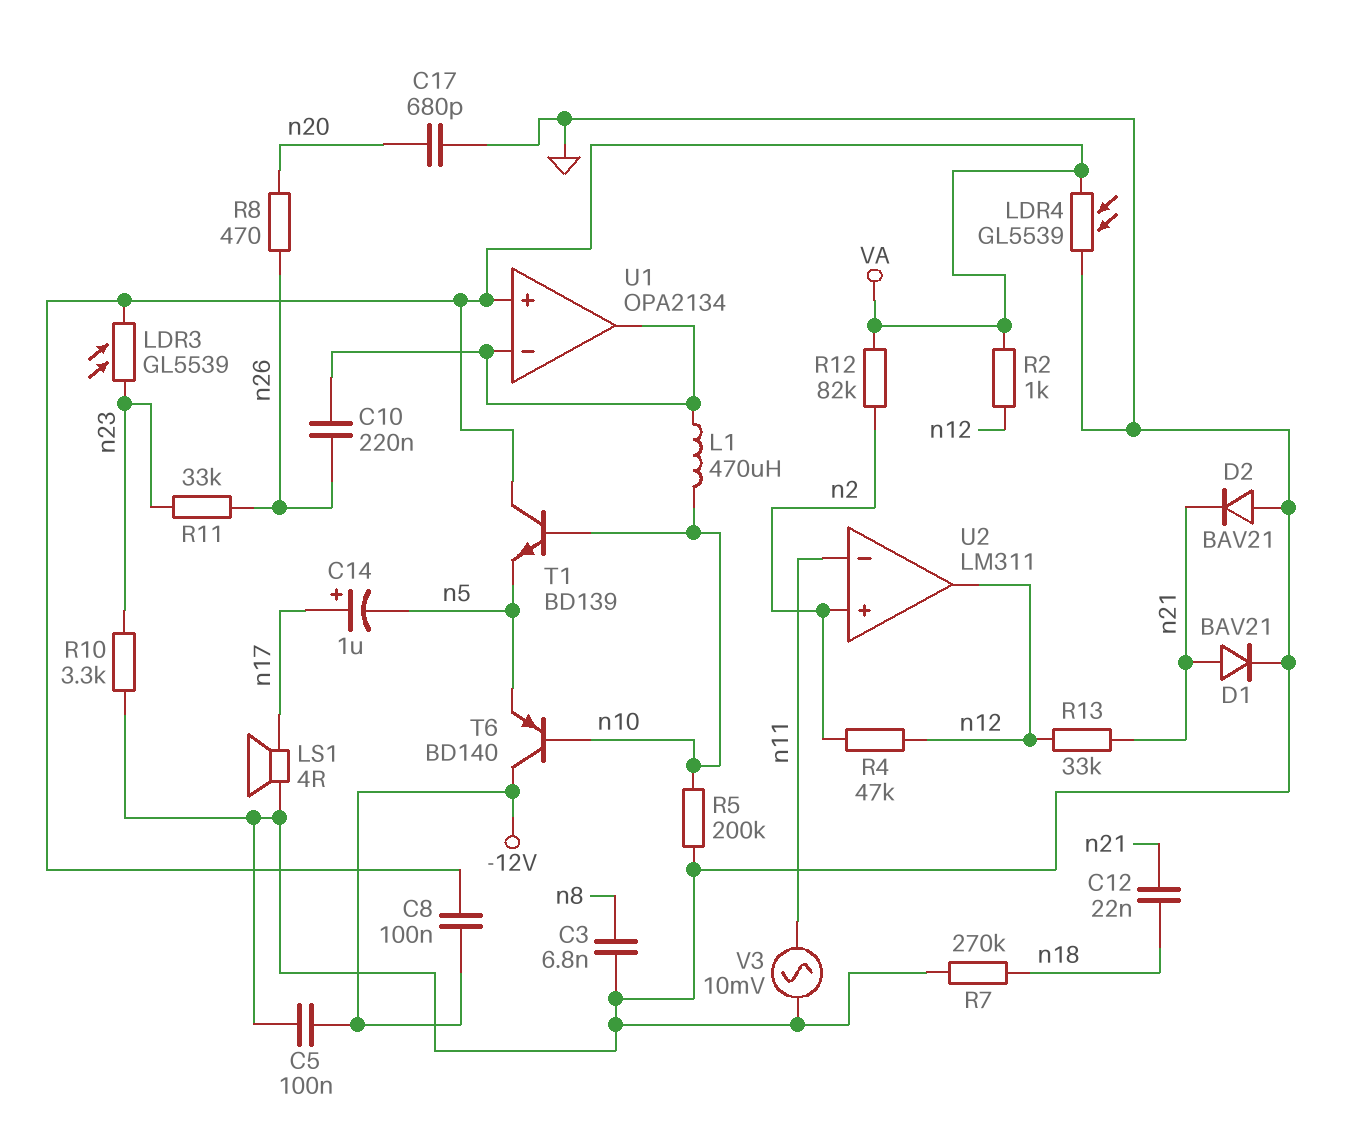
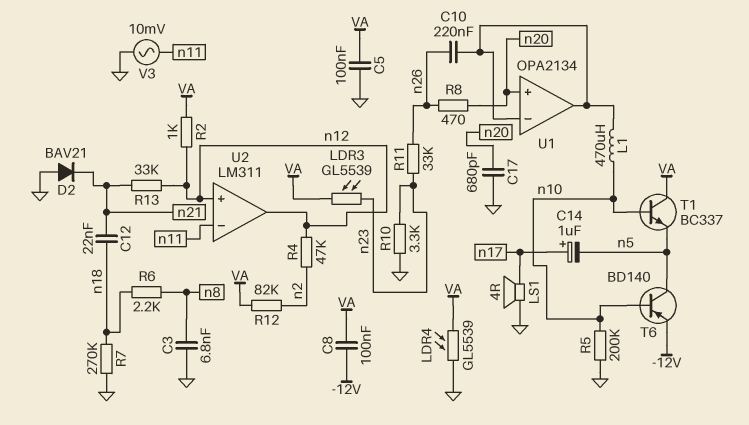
C5: 100nF (-12V, GND) -> 100nF (GND, VA)
D1: diode BAV21 (A n21, K GND) -> none
R6: none -> 2.2k (n8, n18)
T1: NPN BD139 (B n10, C VA, E n5) -> NPN BC337 (B n10, C VA, E n5)
T6: PNP BD140 (B n10, C -12V, E n5) -> PNP BD140 (B n10, C n5, E -12V)
U1 pin in+: VA -> n20
U2 pin in+: n2 -> n12

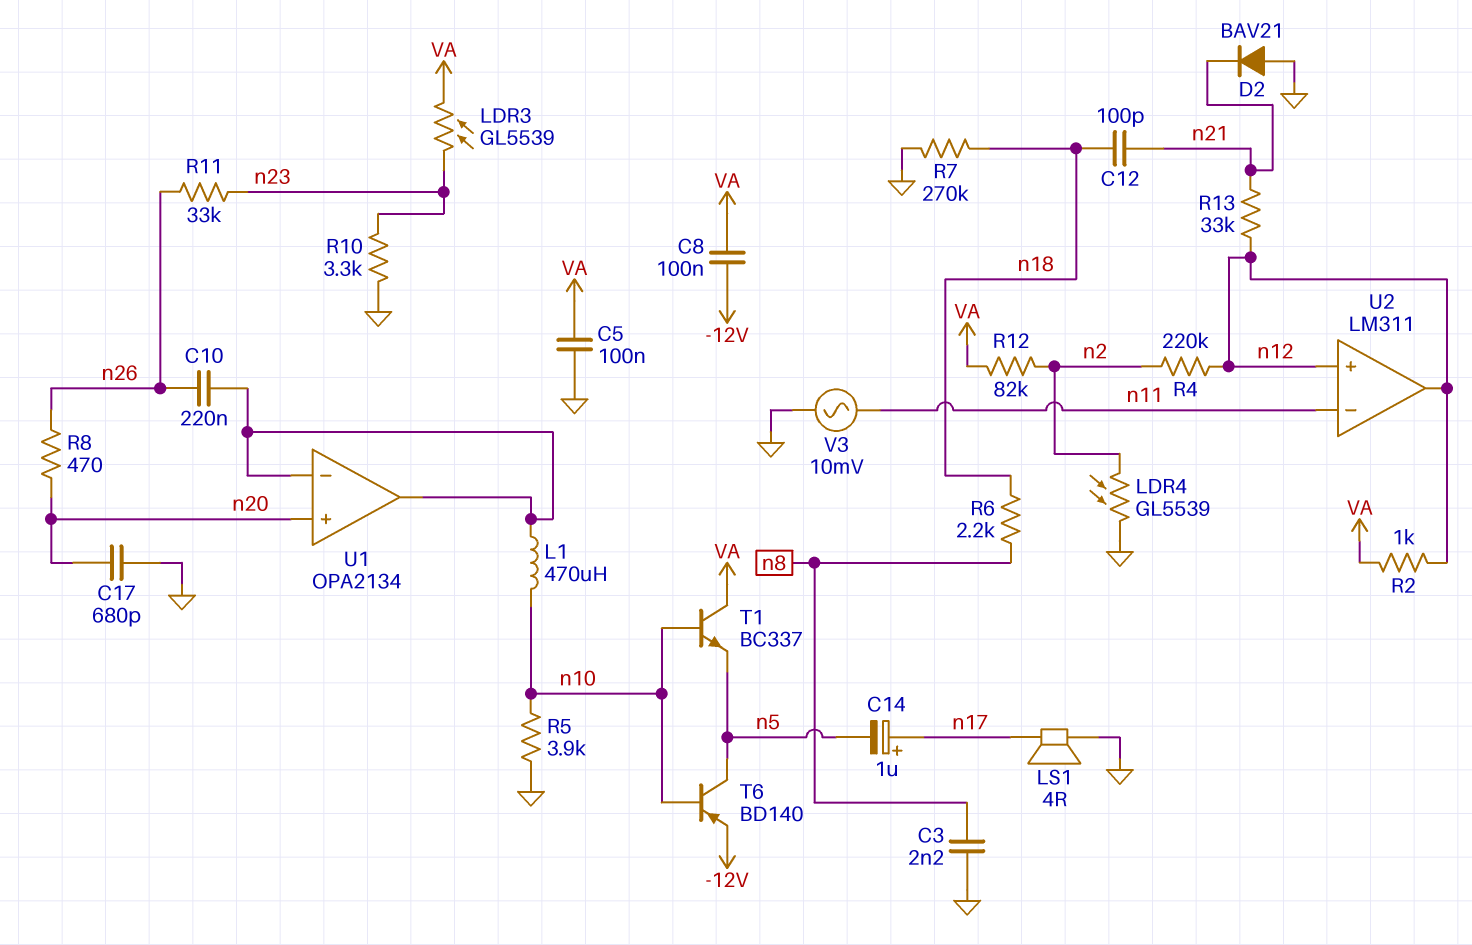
C3: 6.8nF (GND, n8) -> 2.2nF (GND, n8)
C12: 22nF (n18, n21) -> 100pF (n18, n21)
LDR4: GL5539 (GND, VA) -> GL5539 (GND, n2)
R4: 47k (n2, n12) -> 220k (n2, n12)
R5: 200k (GND, n10) -> 3.9k (GND, n10)

